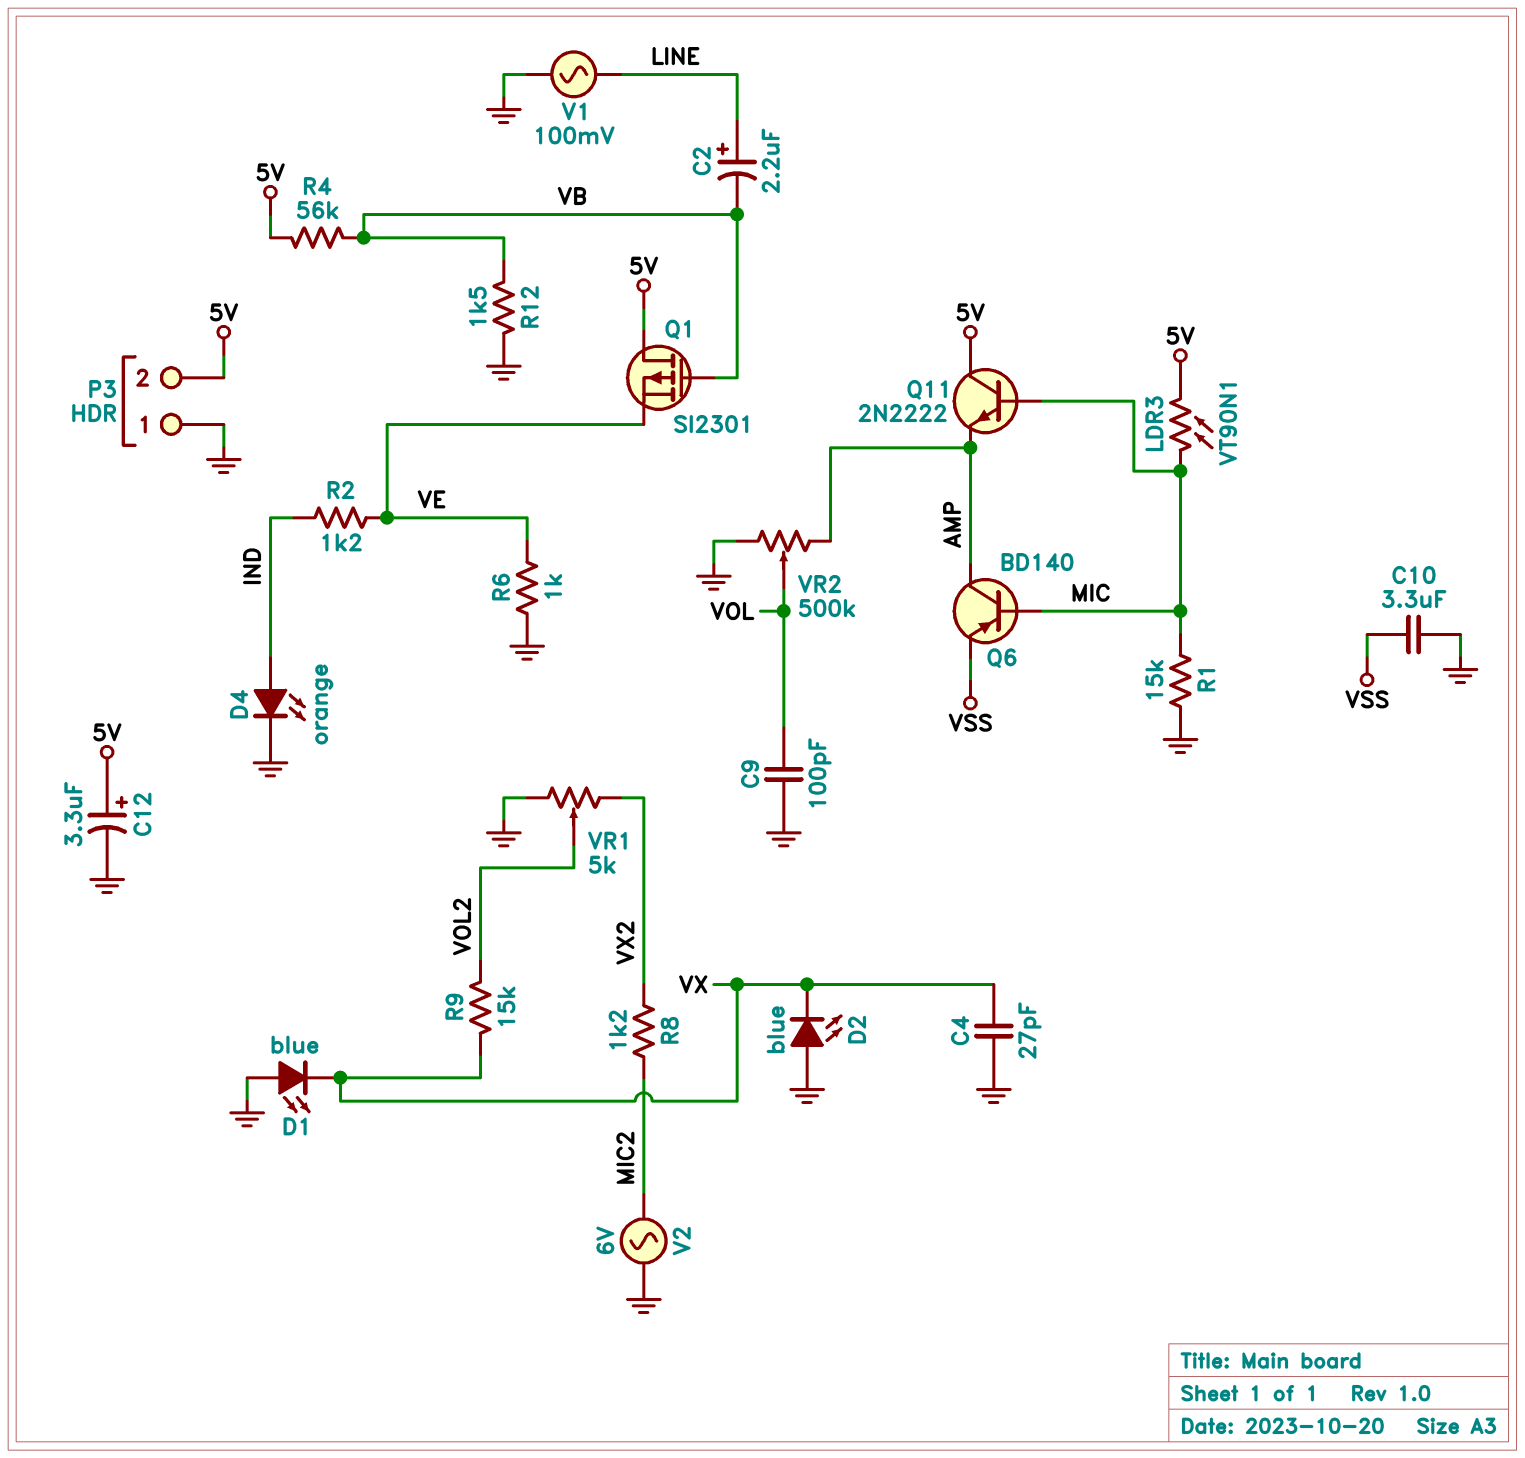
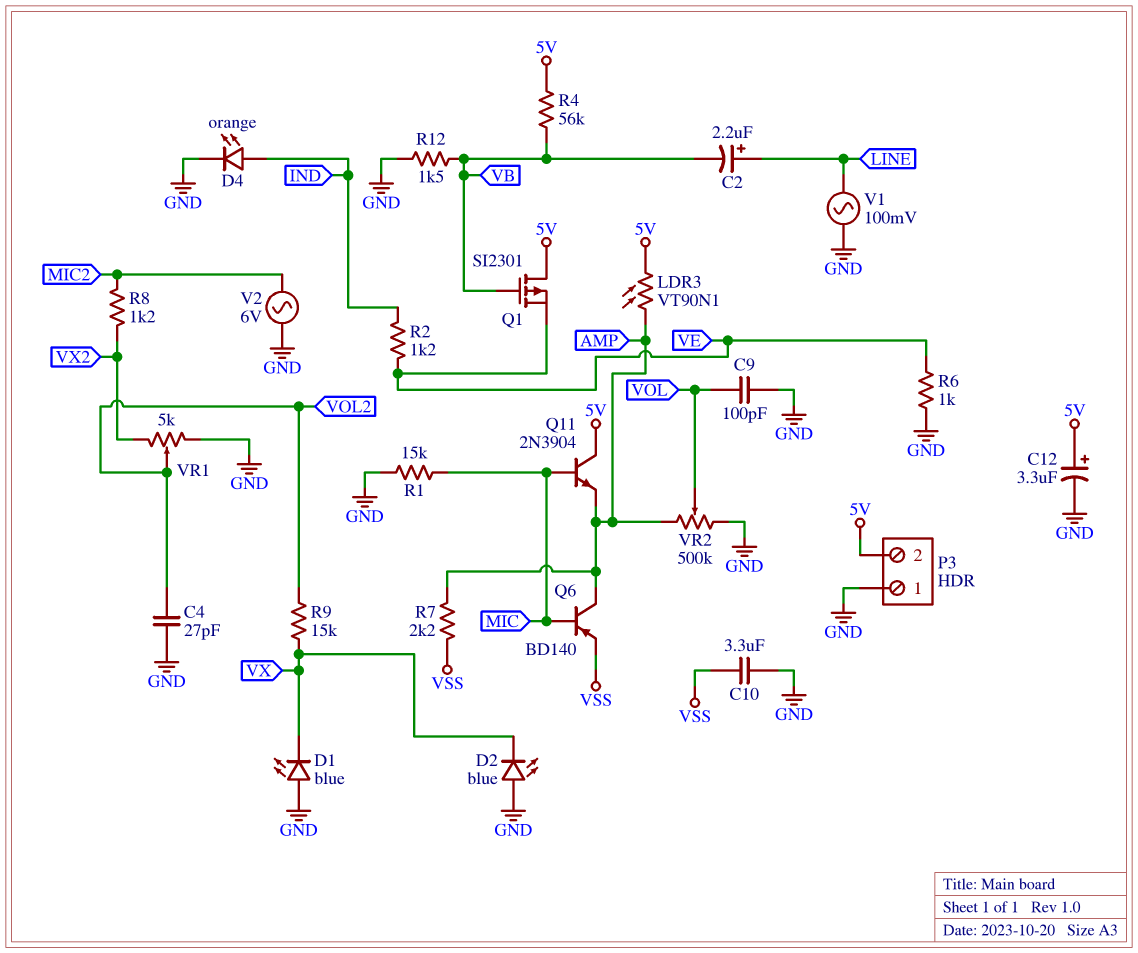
C4: 27pF (GND, VX) -> 27pF (GND, VOL2)
LDR3: VT90N1 (5V, MIC) -> VT90N1 (5V, AMP)
Q11: NPN 2N2222 (B MIC, C 5V, E AMP) -> NPN 2N3904 (B MIC, C 5V, E AMP)
R7: none -> 2.2k (AMP, VSS)

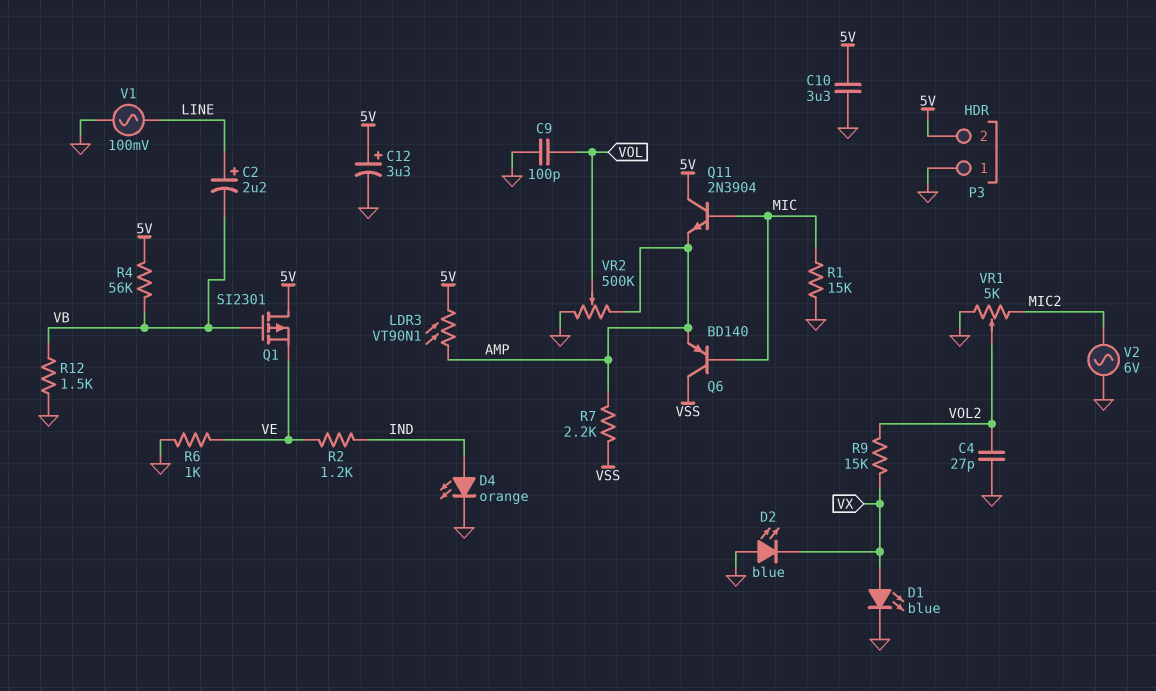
C10: 3.3uF (GND, VSS) -> 3.3uF (5V, GND)
D1: LED blue (A GND, K VX) -> LED blue (A VX, K GND)
Q6: PNP BD140 (B MIC, C AMP, E VSS) -> PNP BD140 (B MIC, C VSS, E AMP)
R8: 1.2k (MIC2, VX2) -> none
VR1: 5k (GND, VX2, wiper VOL2) -> 5k (GND, MIC2, wiper VOL2)

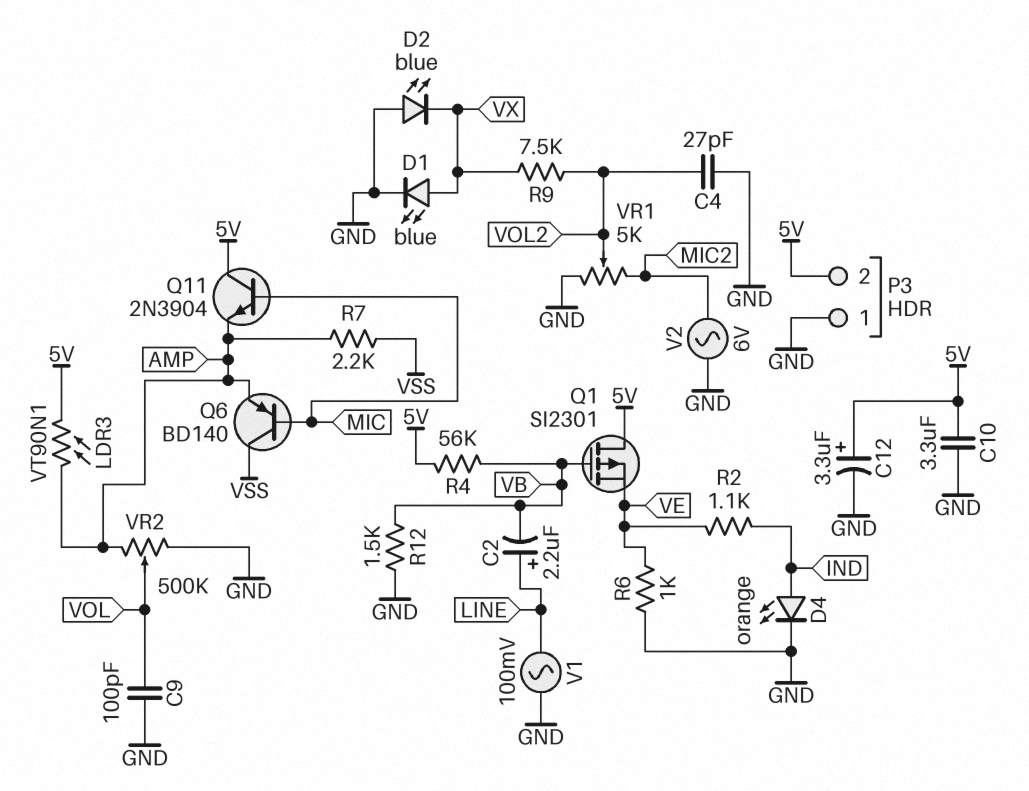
R1: 15k (GND, MIC) -> none
R2: 1.2k (IND, VE) -> 1.1k (IND, VE)
R9: 15k (VOL2, VX) -> 7.5k (VOL2, VX)

